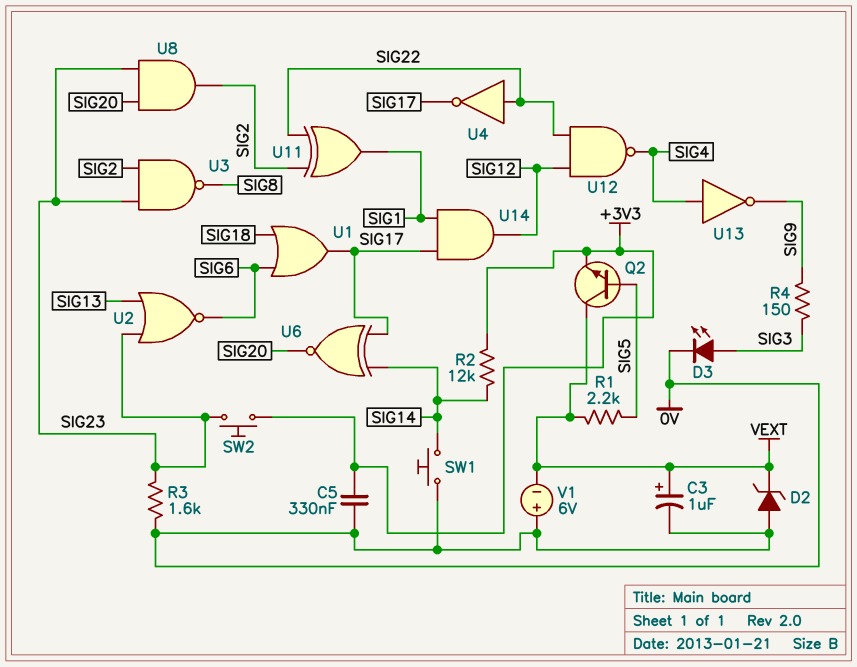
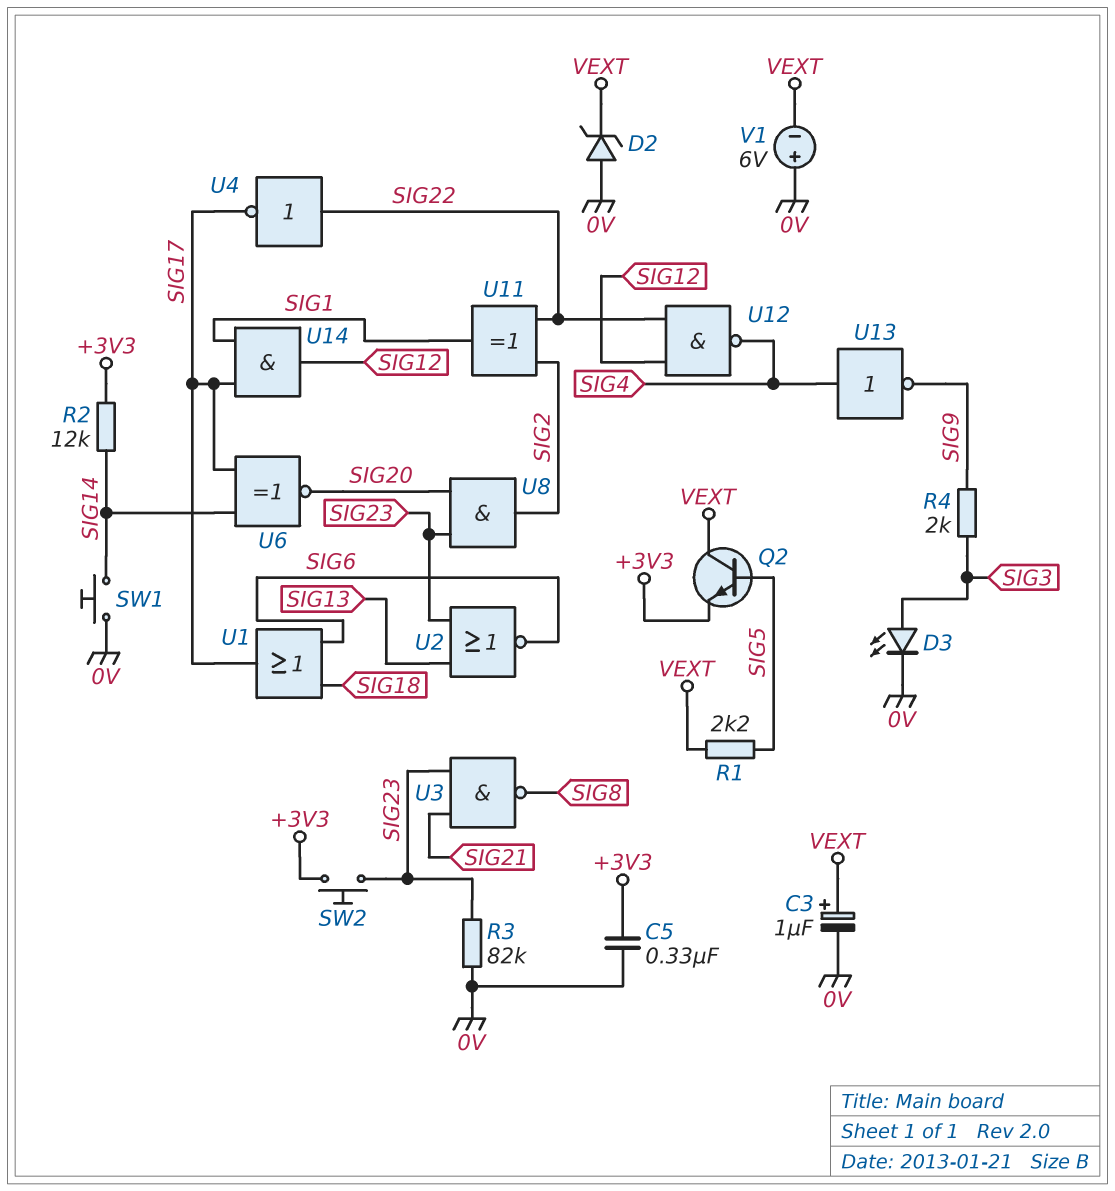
R3: 1.6k (0V, SIG23) -> 82k (0V, SIG23)
R4: 150 (SIG3, SIG9) -> 2k (SIG3, SIG9)
U3: NAND (in SIG2, in SIG23, out SIG8) -> NAND (in SIG21, in SIG23, out SIG8)

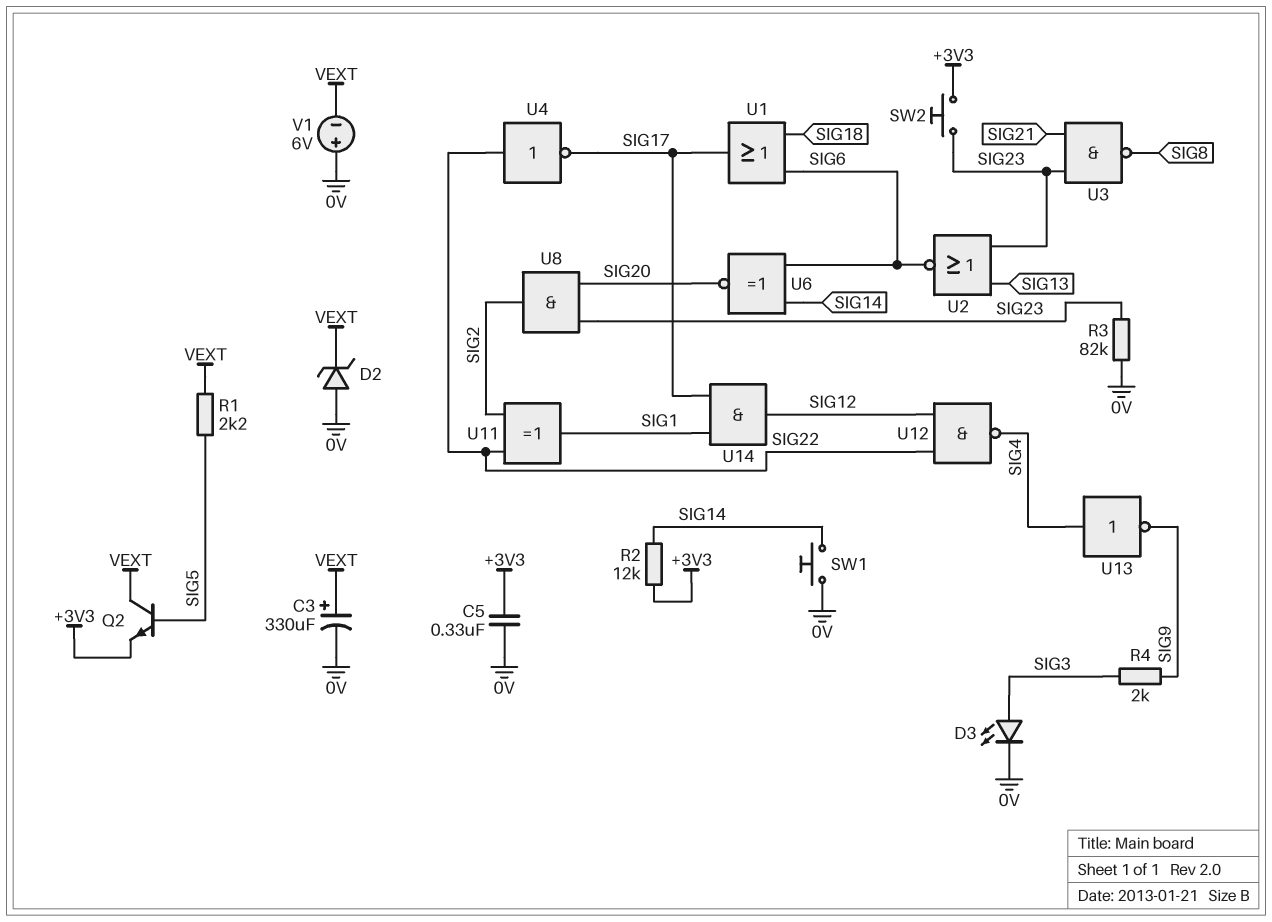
C3: 1uF (plus VEXT, minus 0V) -> 330uF (plus VEXT, minus 0V)
U6: XNOR (in SIG14, in SIG17, out SIG20) -> XNOR (in SIG6, in SIG14, out SIG20)

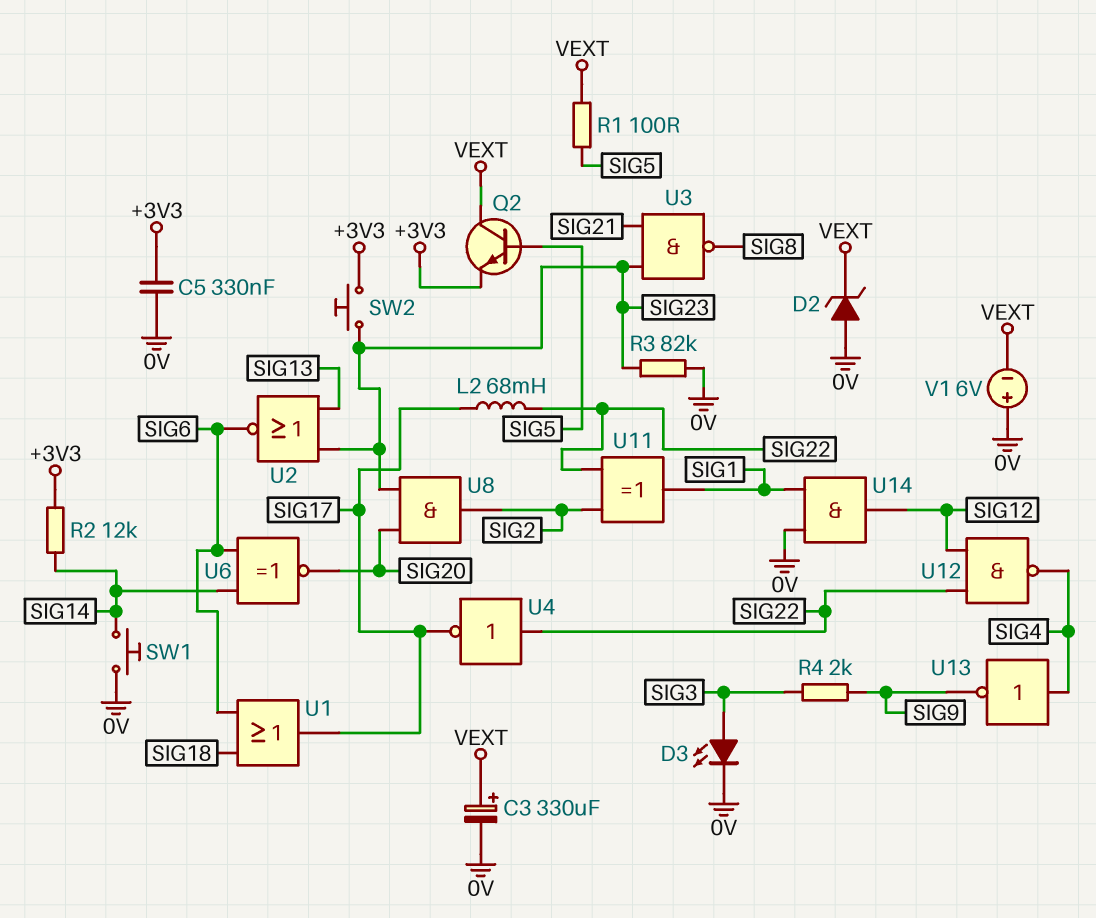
L2: none -> 68mH (SIG17, SIG22)
R1: 2.2k (SIG5, VEXT) -> 100 (SIG5, VEXT)
U14: AND (in SIG1, in SIG17, out SIG12) -> AND (in 0V, in SIG1, out SIG12)

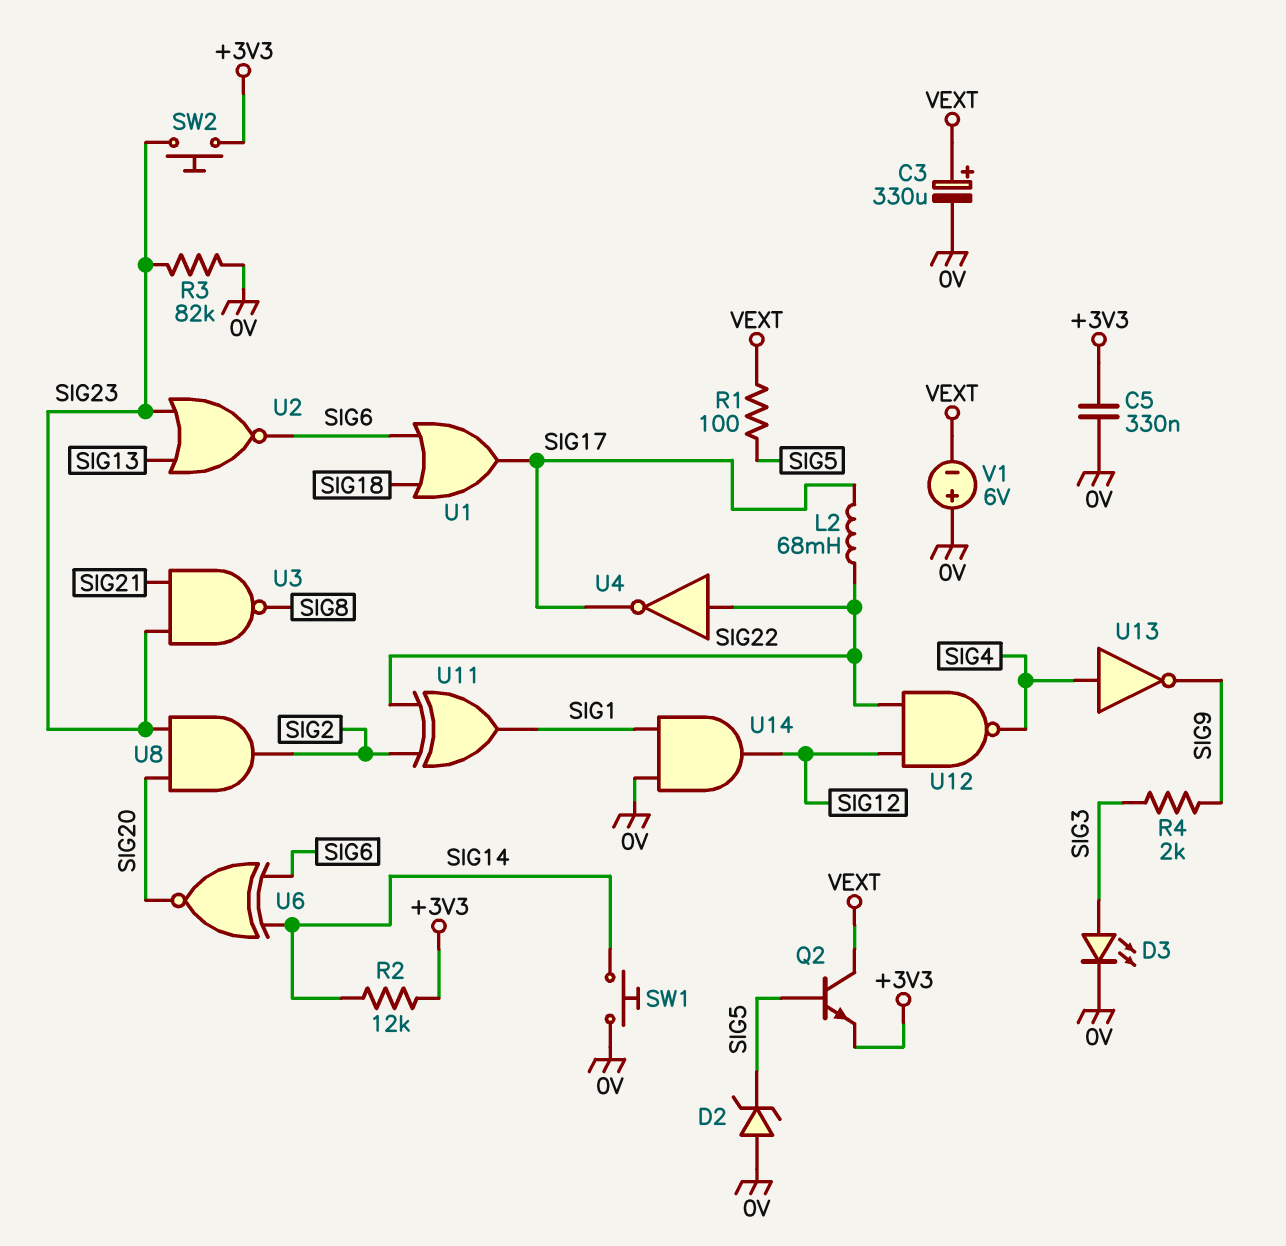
D2: zener (A 0V, K VEXT) -> zener (A 0V, K SIG5)

